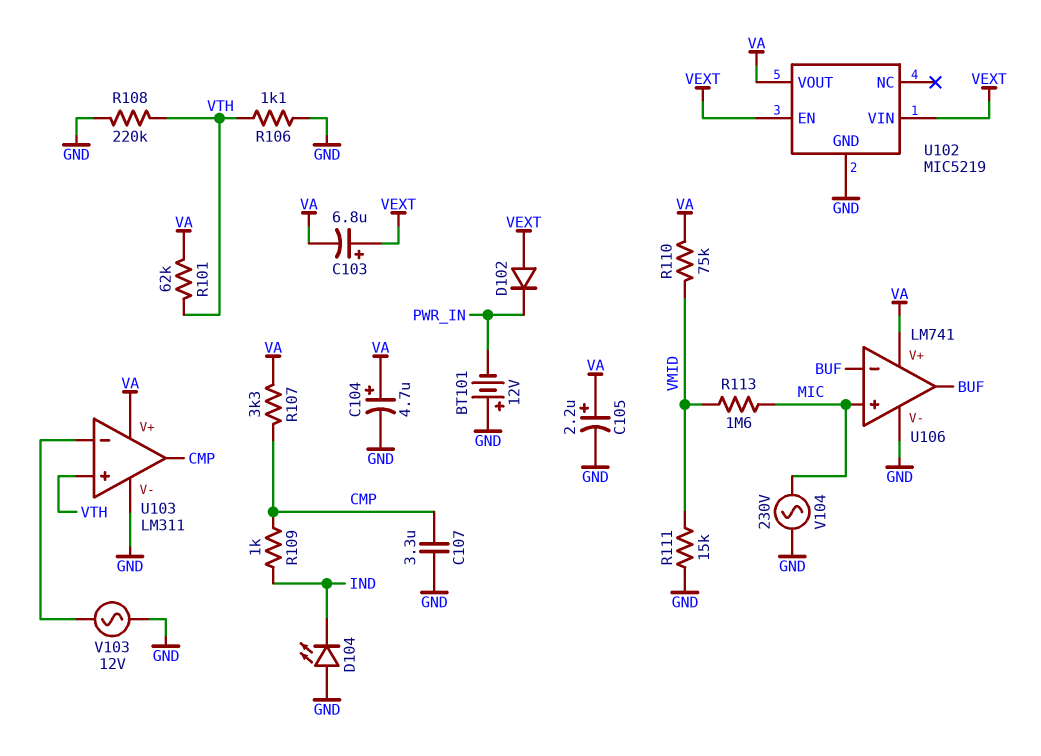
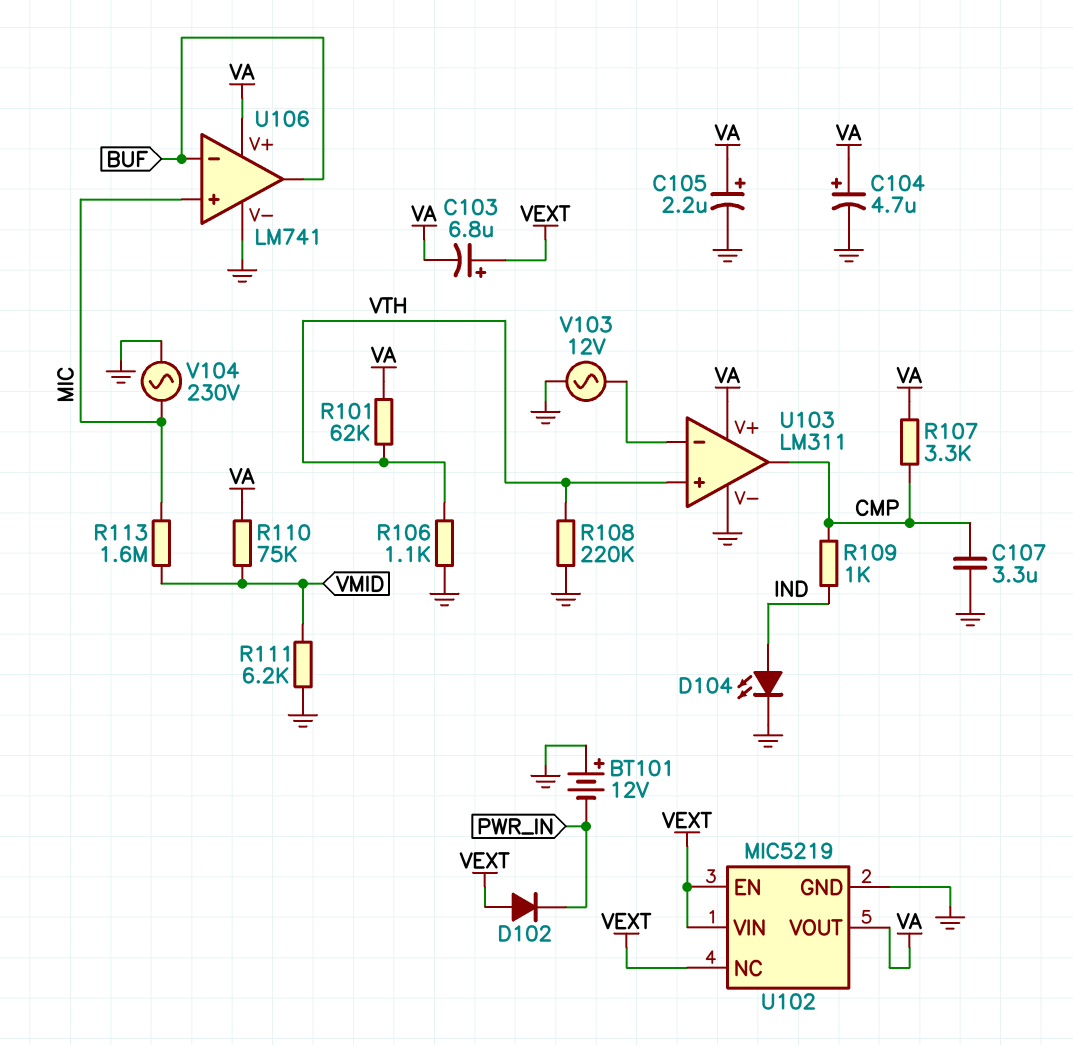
D104: LED (A GND, K IND) -> LED (A IND, K GND)
R111: 15k (GND, VMID) -> 6.2k (GND, VMID)
U102 pin NC: none -> VEXT

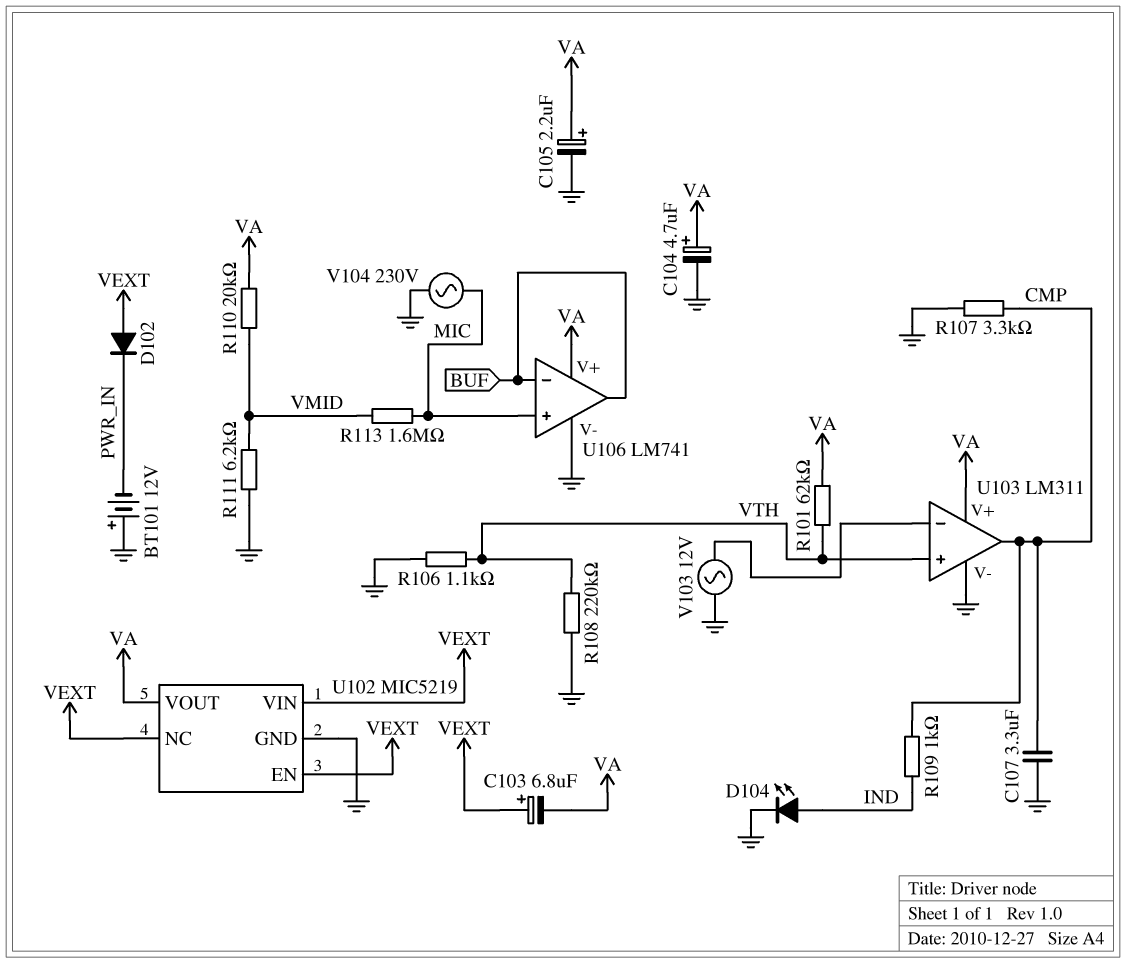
R107: 3.3k (CMP, VA) -> 3.3k (CMP, GND)
R110: 75k (VA, VMID) -> 20k (VA, VMID)

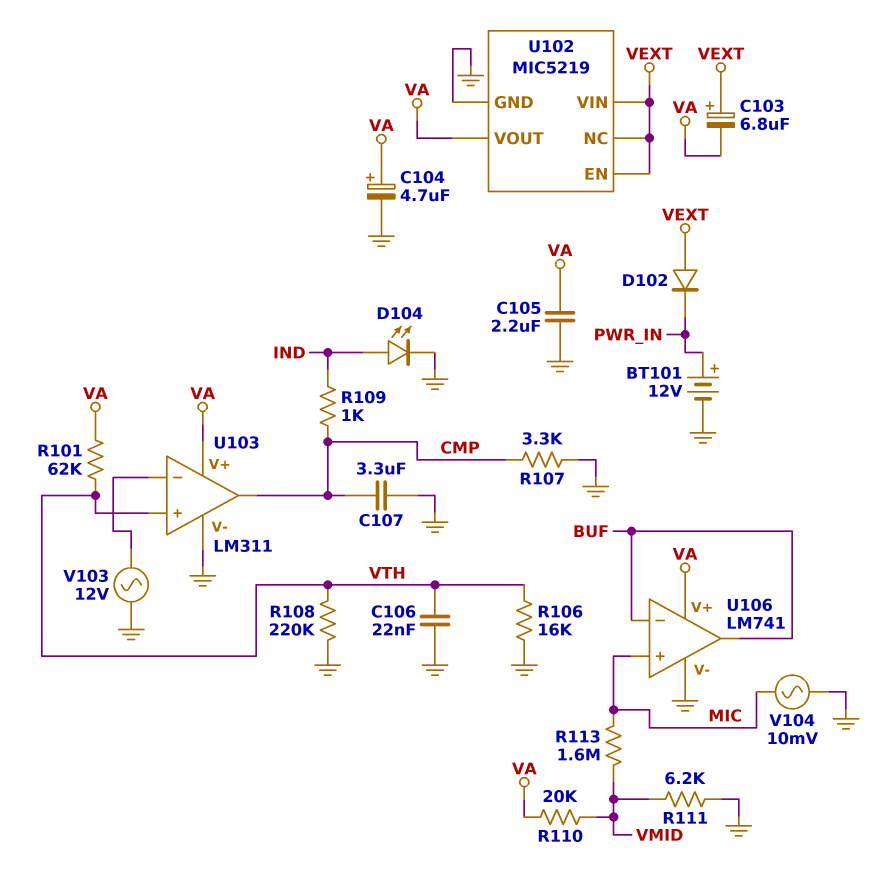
BT101: 12V (plus GND, minus PWR_IN) -> 12V (plus PWR_IN, minus GND)
C105: 2.2uF (plus VA, minus GND) -> 2.2uF (GND, VA)
C106: none -> 22nF (GND, VTH)
R106: 1.1k (GND, VTH) -> 16k (GND, VTH)
V104: AC 230V (GND, MIC) -> AC 10mV (GND, MIC)

